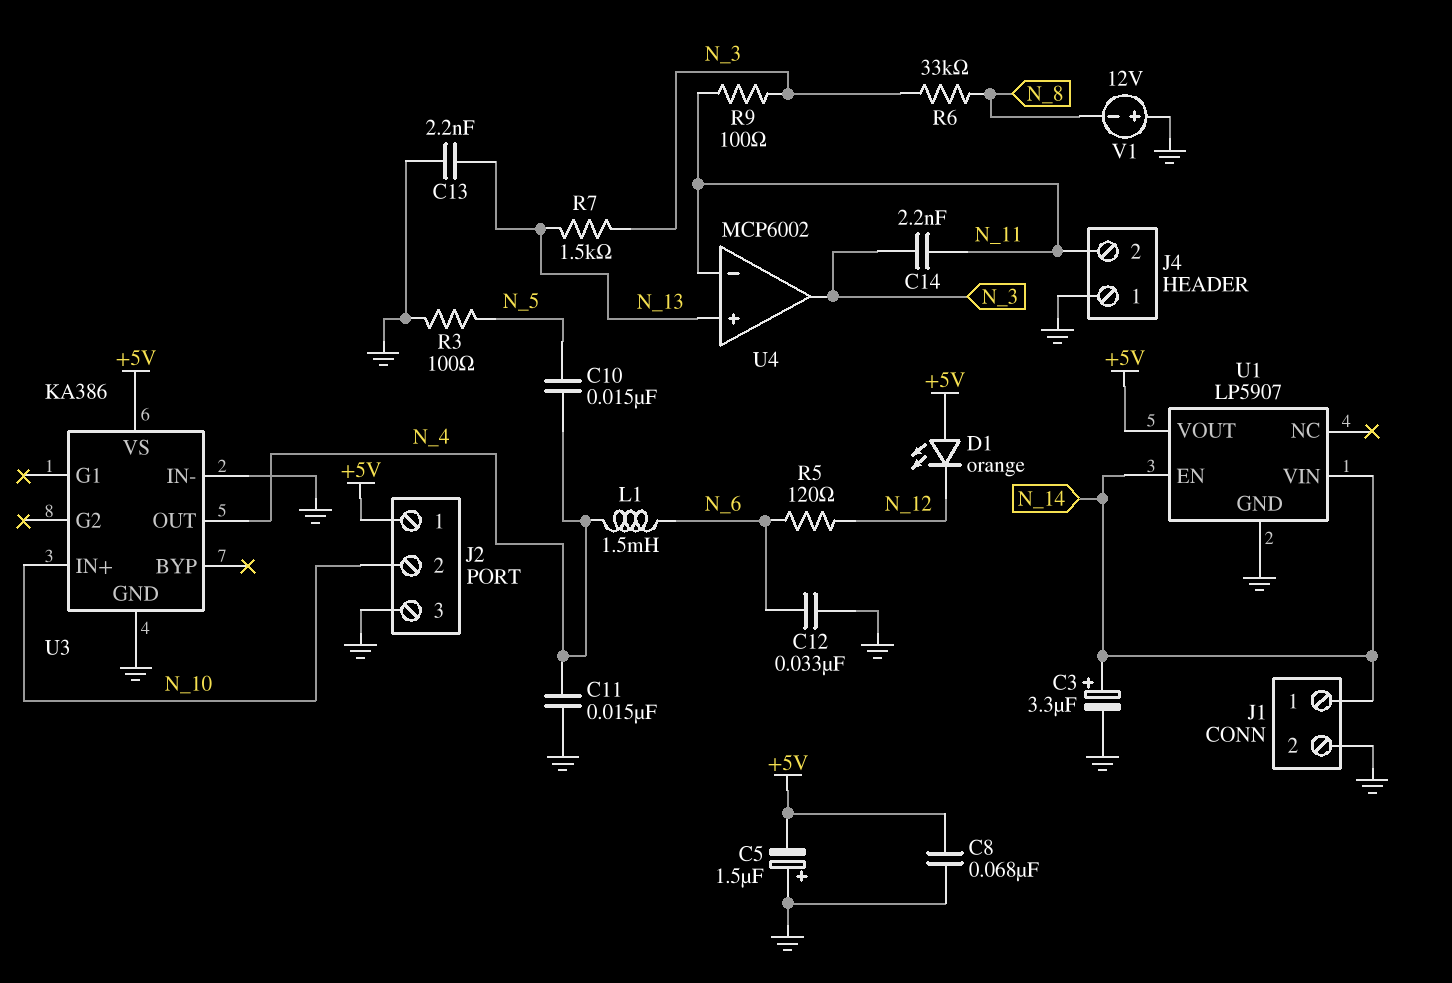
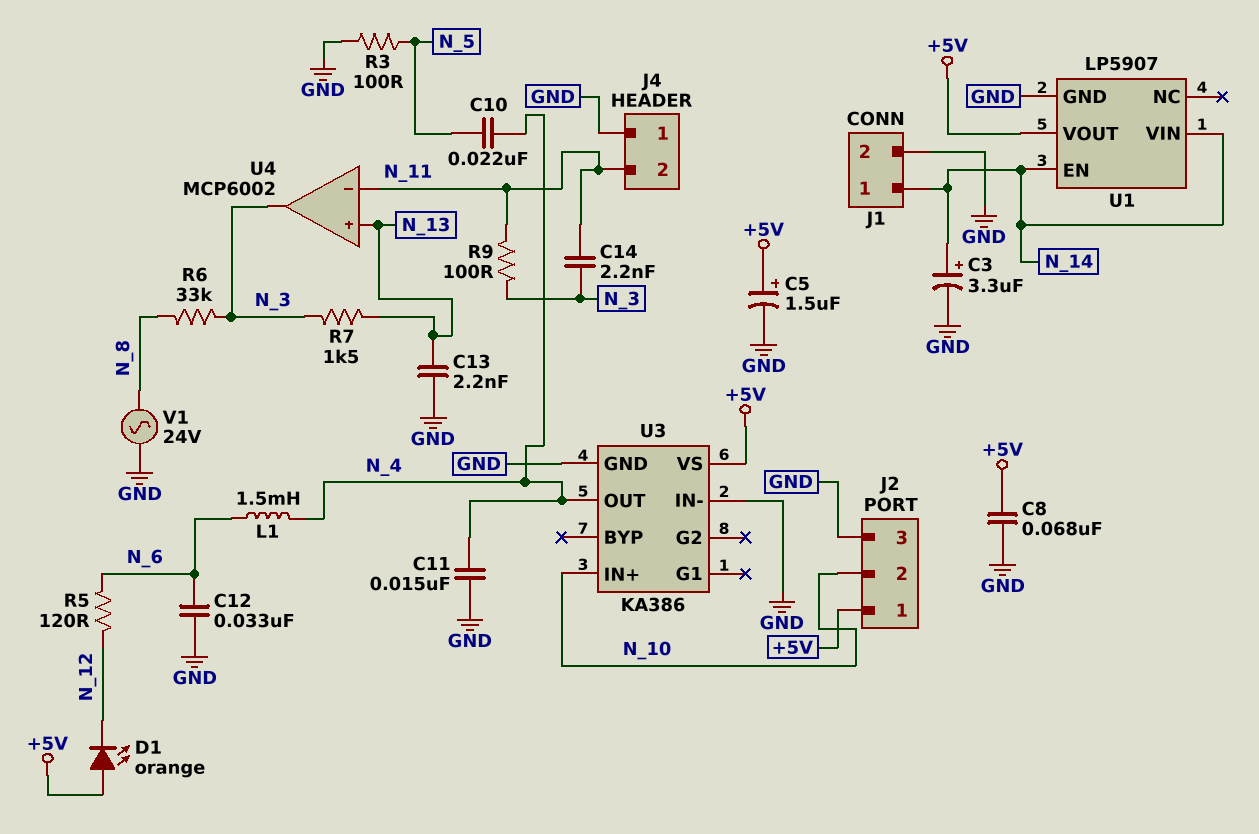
C5: 1.5uF (plus GND, minus +5V) -> 1.5uF (plus +5V, minus GND)
C10: 15nF (N_4, N_5) -> 22nF (N_4, N_5)
V1: 12V (plus GND, minus N_8) -> AC 24V (GND, N_8)

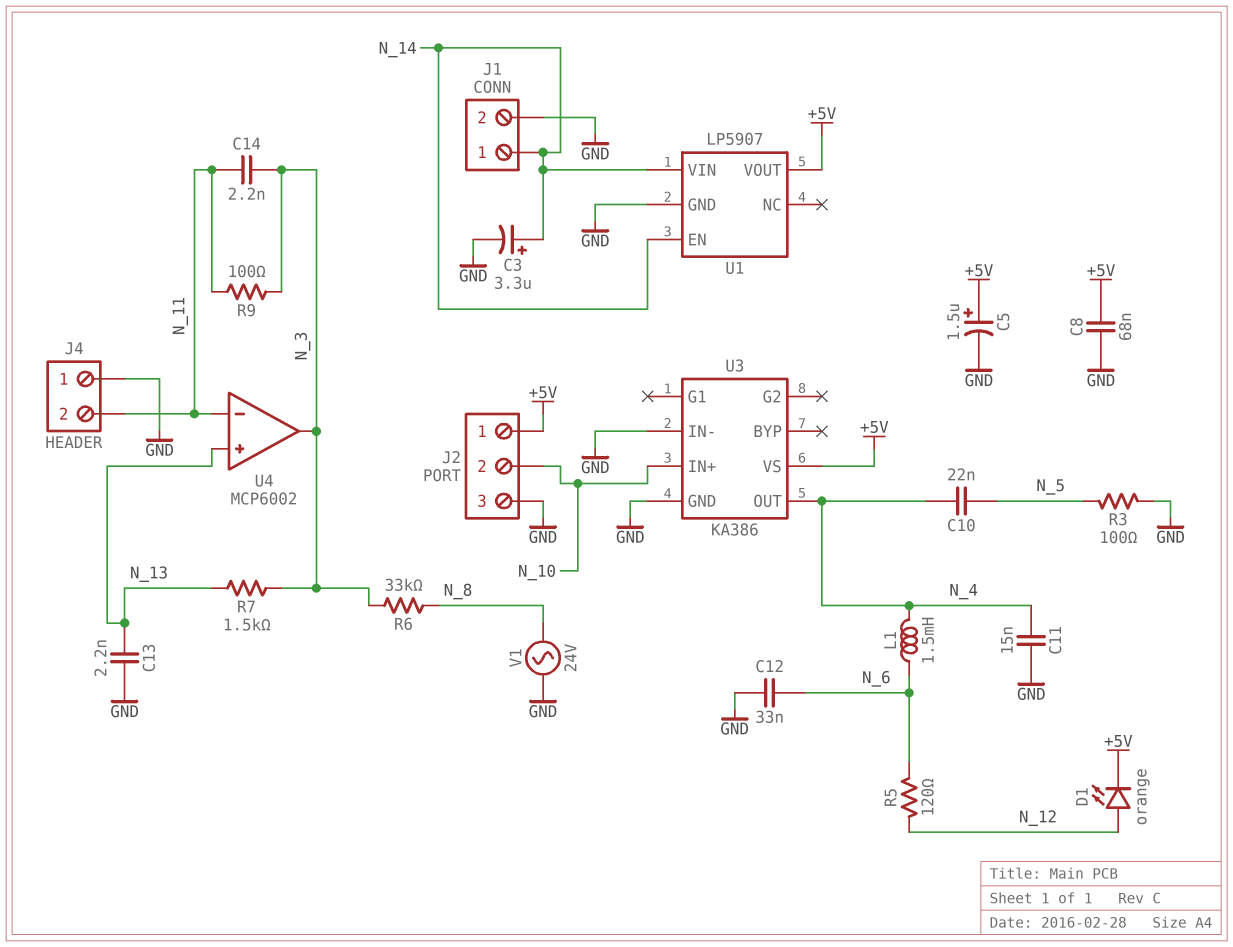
D1: LED orange (A +5V, K N_12) -> LED orange (A N_12, K +5V)

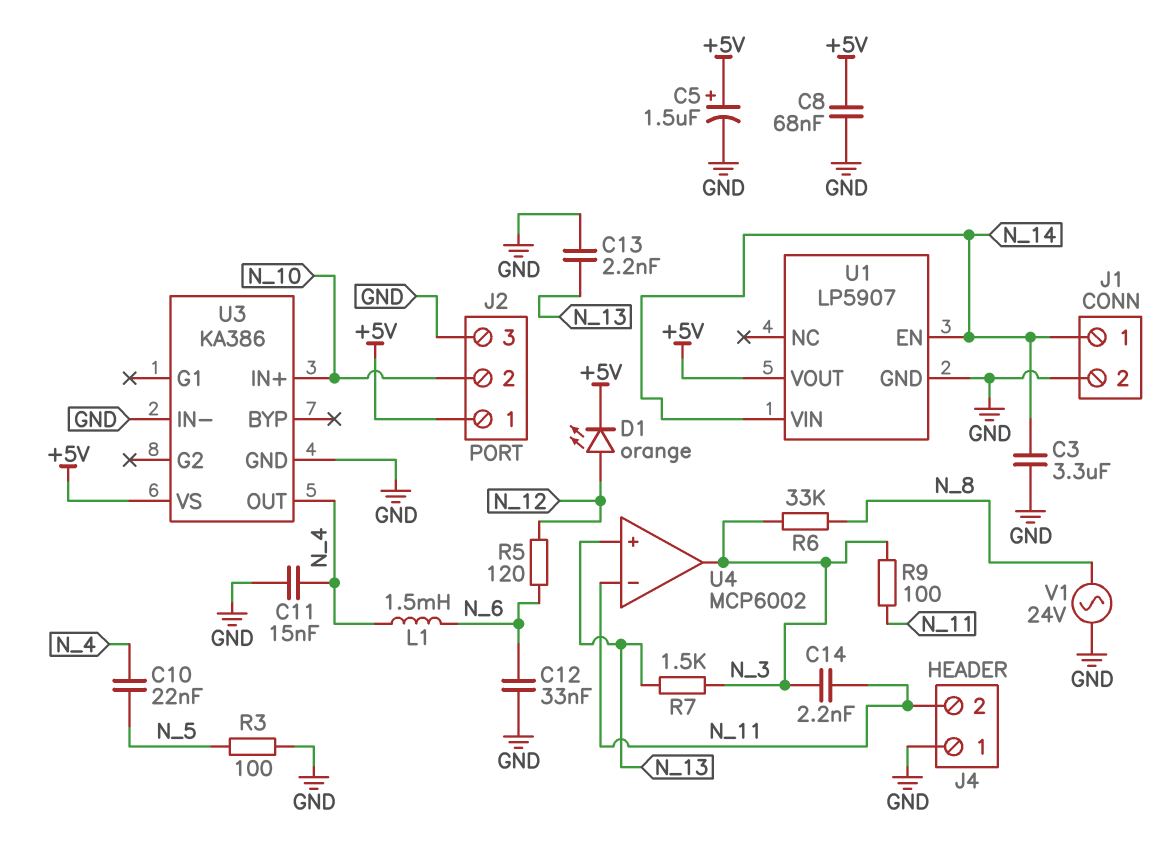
C3: 3.3uF (plus N_14, minus GND) -> 3.3uF (GND, N_14)

